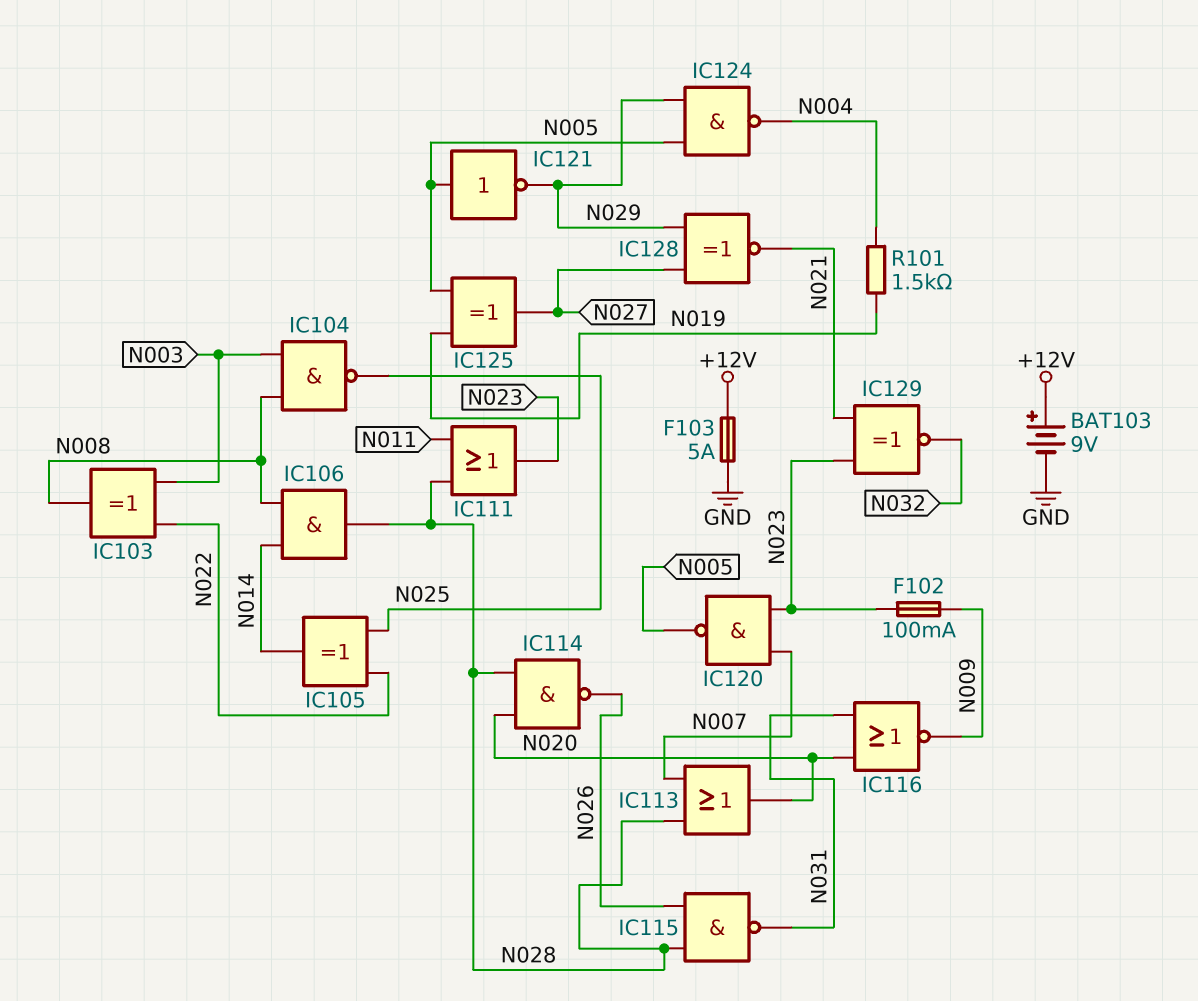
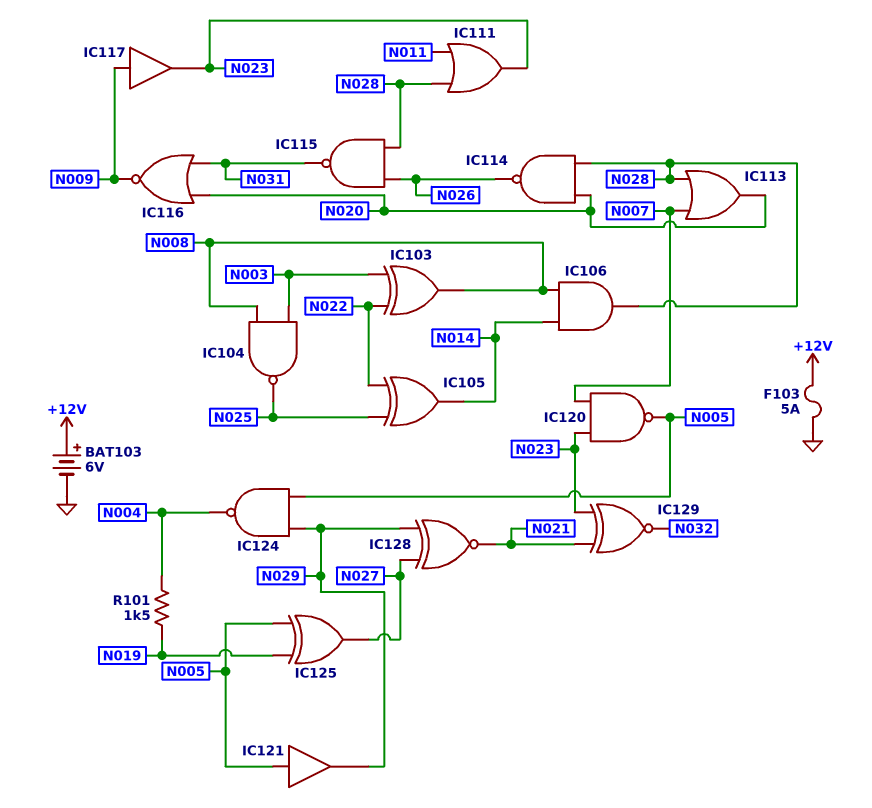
BAT103: 9V (plus +12V, minus GND) -> 6V (plus +12V, minus GND)
F102: 100mA (N009, N023) -> none
IC117: none -> buffer (in N009, out N023)
IC121: NOT (in N005, out N029) -> buffer (in N005, out N029)

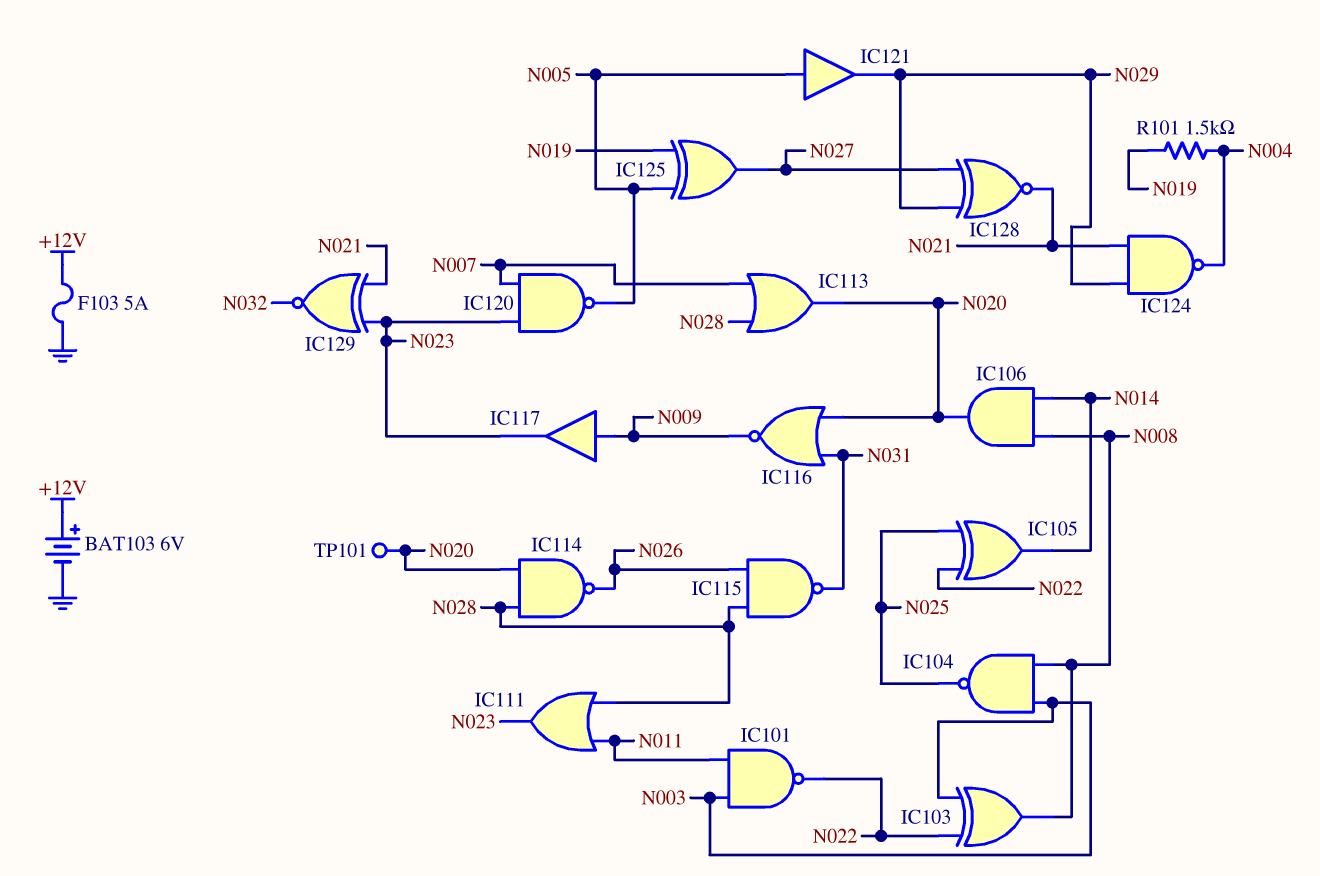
IC101: none -> NAND (in N003, in N011, out N022)
IC106: AND (in N008, in N014, out N028) -> AND (in N008, in N014, out N020)
IC124: NAND (in N005, in N029, out N004) -> NAND (in N021, in N029, out N004)
TP101: none -> test point (N020)

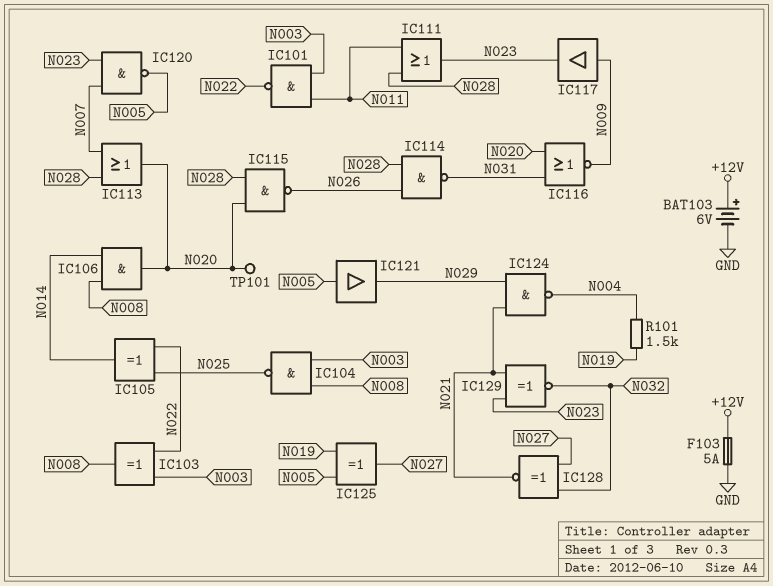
IC114: NAND (in N020, in N028, out N026) -> NAND (in N026, in N028, out N031)
IC115: NAND (in N026, in N028, out N031) -> NAND (in N020, in N028, out N026)
IC128: XNOR (in N027, in N029, out N021) -> XNOR (in N027, in N032, out N021)

